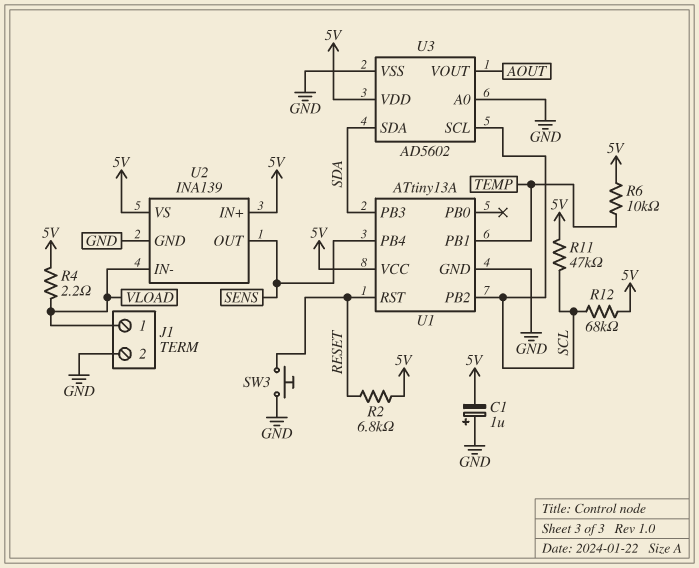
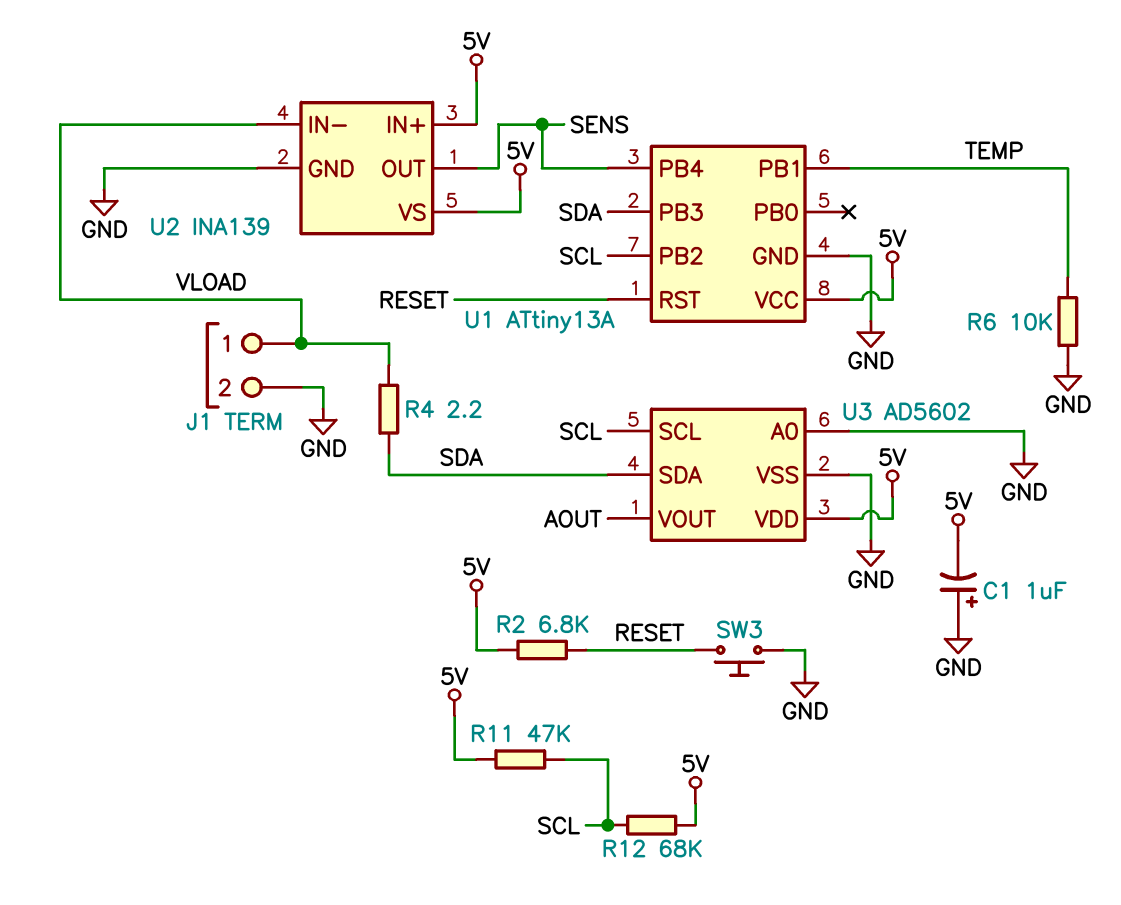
R4: 2.2 (5V, VLOAD) -> 2.2 (SDA, VLOAD)
R6: 10k (5V, TEMP) -> 10k (GND, TEMP)

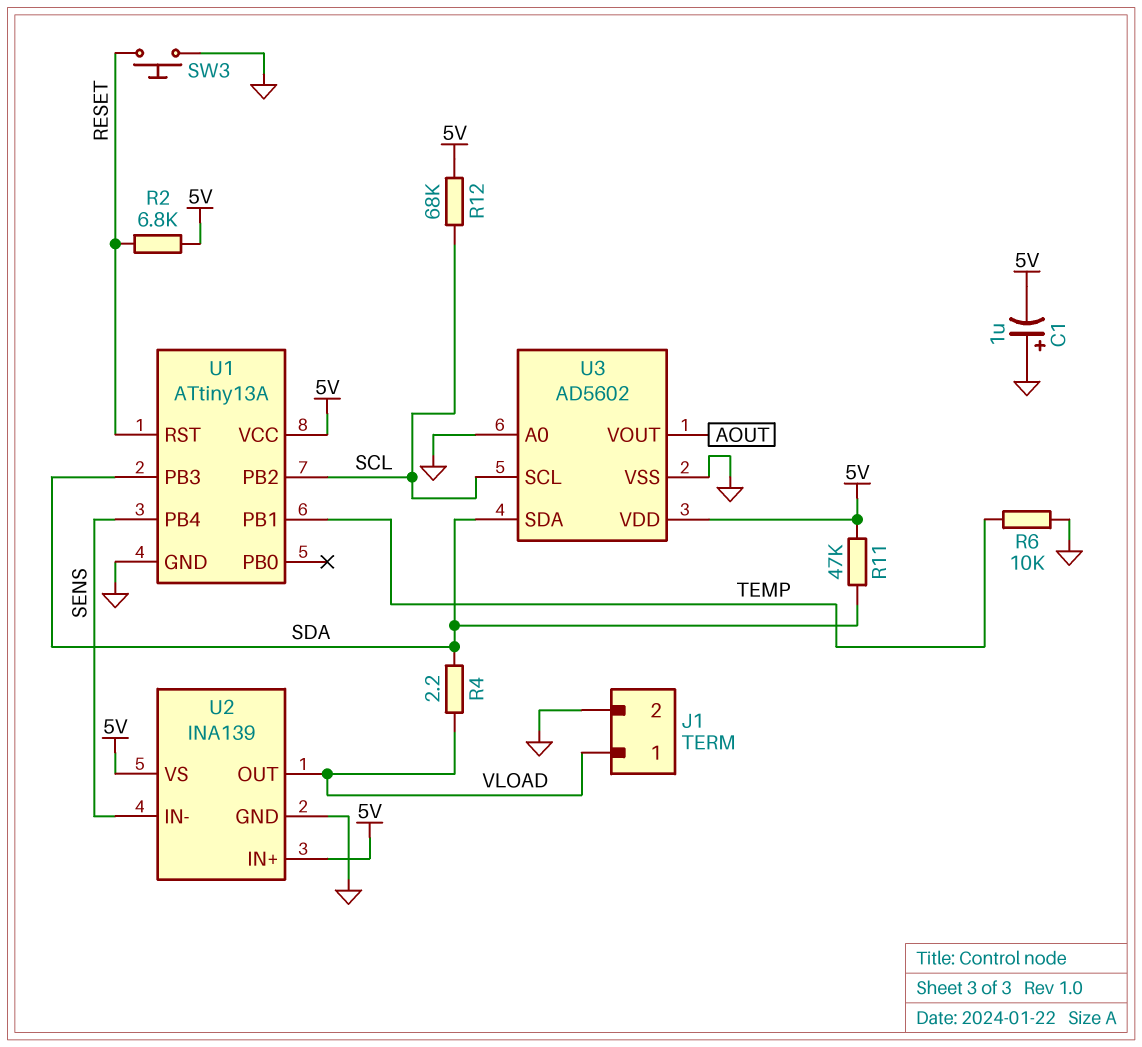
R11: 47k (5V, SCL) -> 47k (5V, SDA)
U2 pin IN-: VLOAD -> SENS
U2 pin OUT: SENS -> VLOAD

